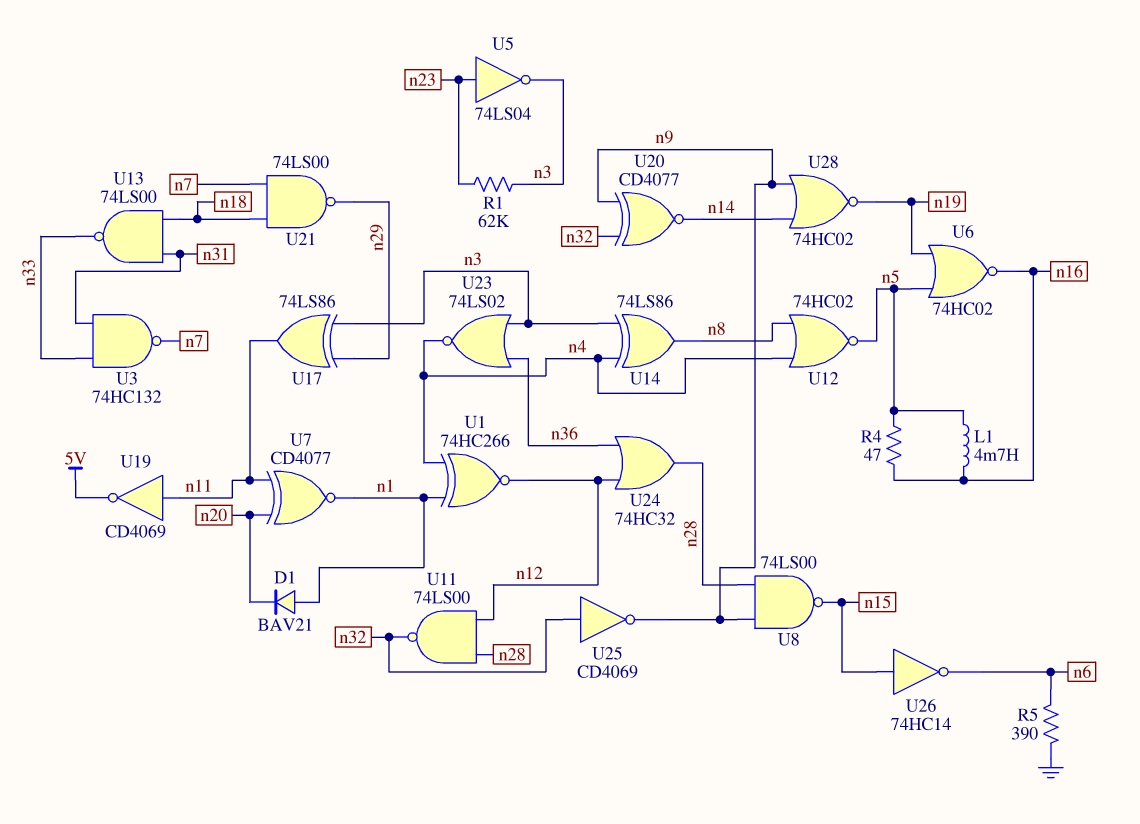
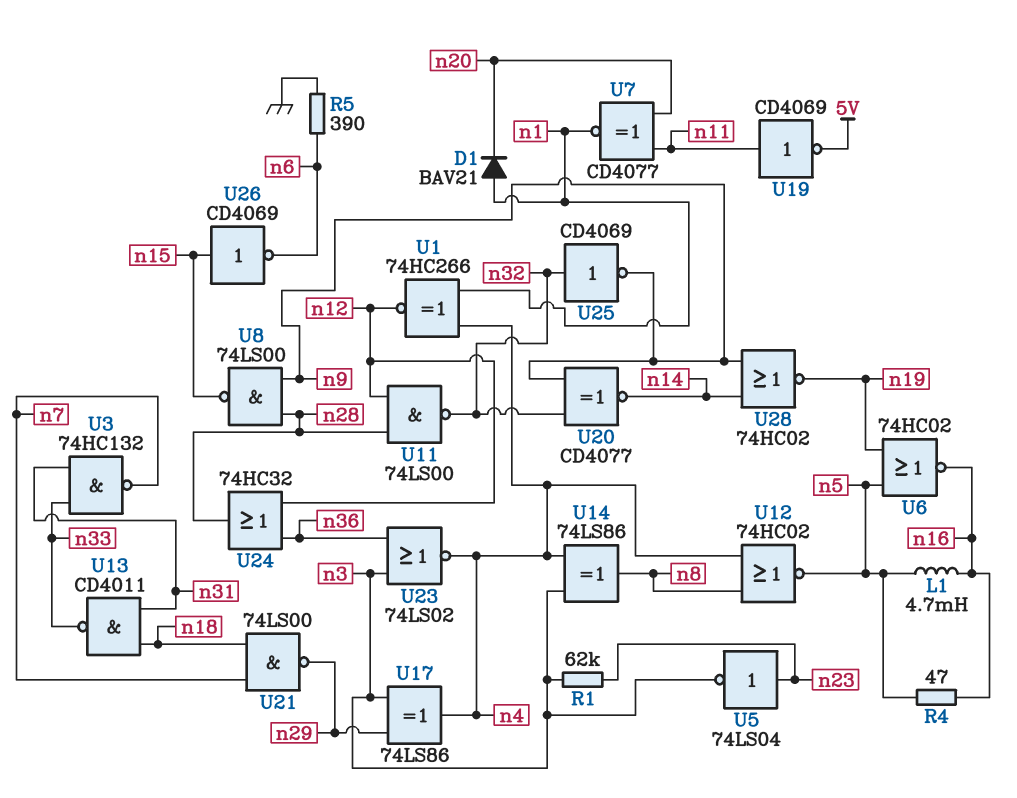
U13: NAND 74LS00 (in n18, in n31, out n33) -> NAND CD4011 (in n18, in n31, out n33)
U17: XOR 74LS86 (in n3, in n29, out n11) -> XOR 74LS86 (in n3, in n29, out n4)
U26: NOT 74HC14 (in n15, out n6) -> NOT CD4069 (in n15, out n6)

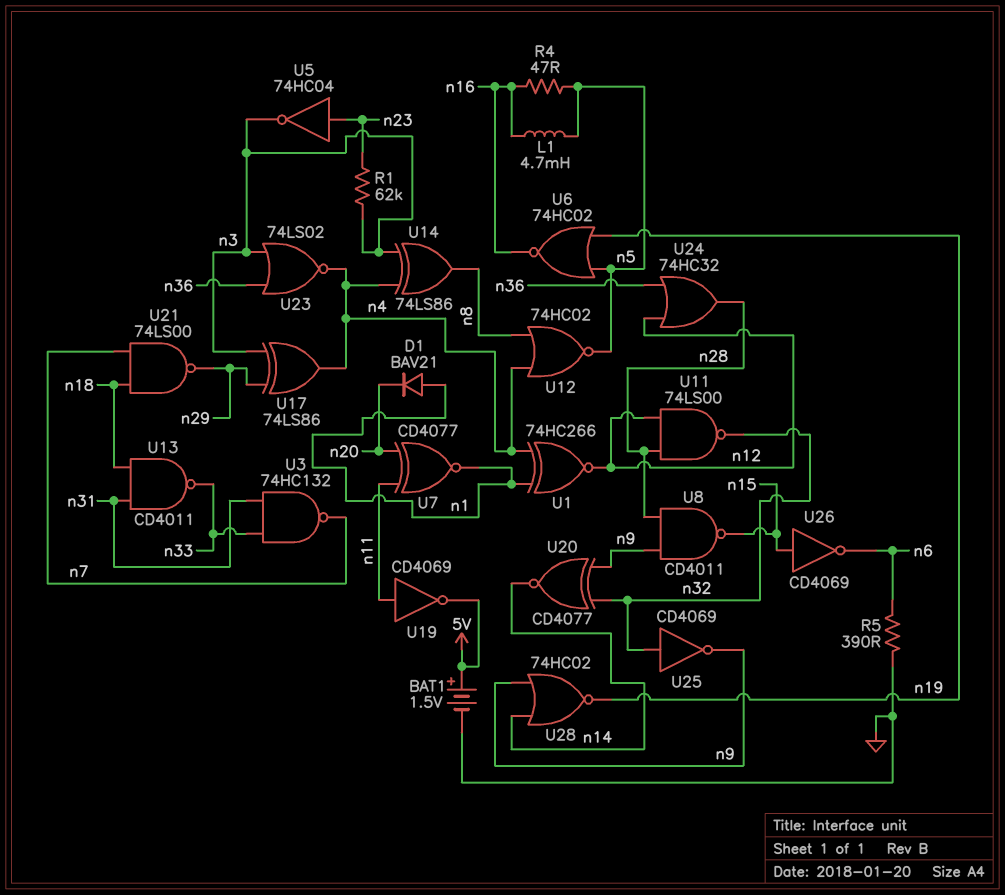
BAT1: none -> 1.5V (plus 5V, minus GND)
U5: NOT 74LS04 (in n23, out n3) -> NOT 74HC04 (in n23, out n3)
U8: NAND 74LS00 (in n9, in n28, out n15) -> NAND CD4011 (in n9, in n28, out n15)

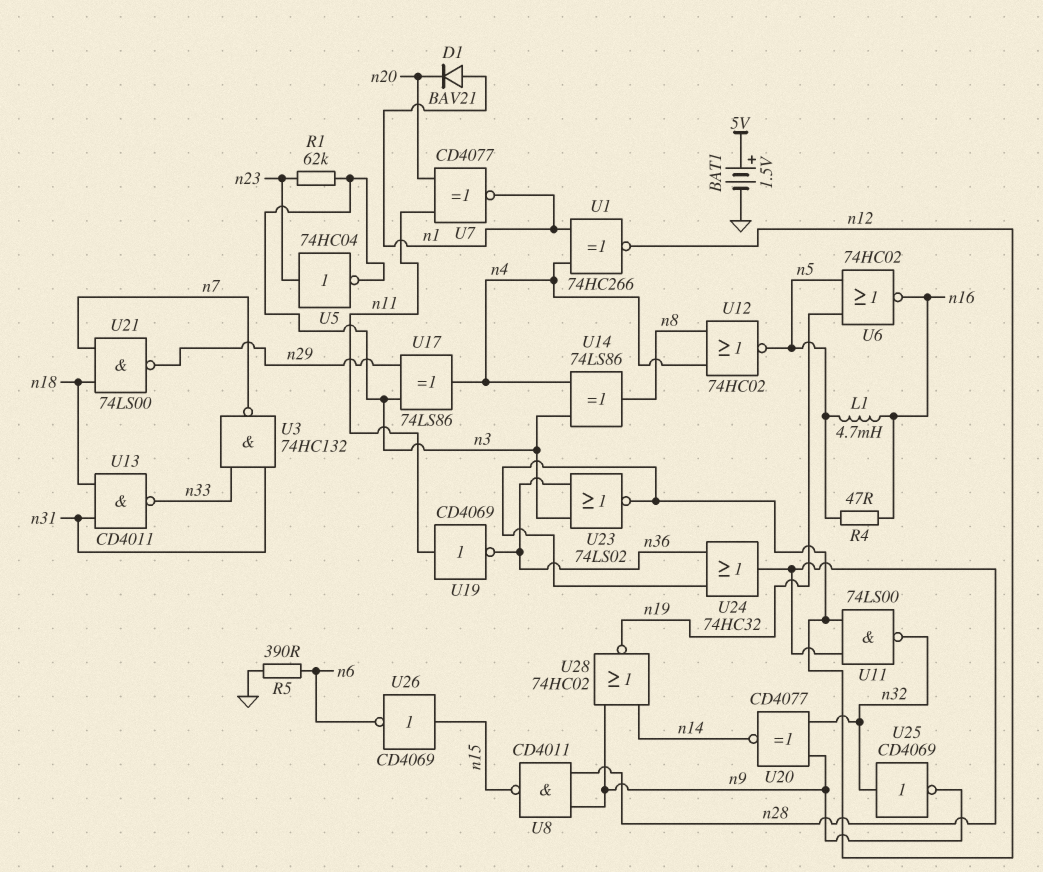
U19: NOT CD4069 (in n11, out 5V) -> NOT CD4069 (in n11, out n36)
U23: NOR 74LS02 (in n3, in n36, out n4) -> NOR 74LS02 (in n3, in n36, out n12)

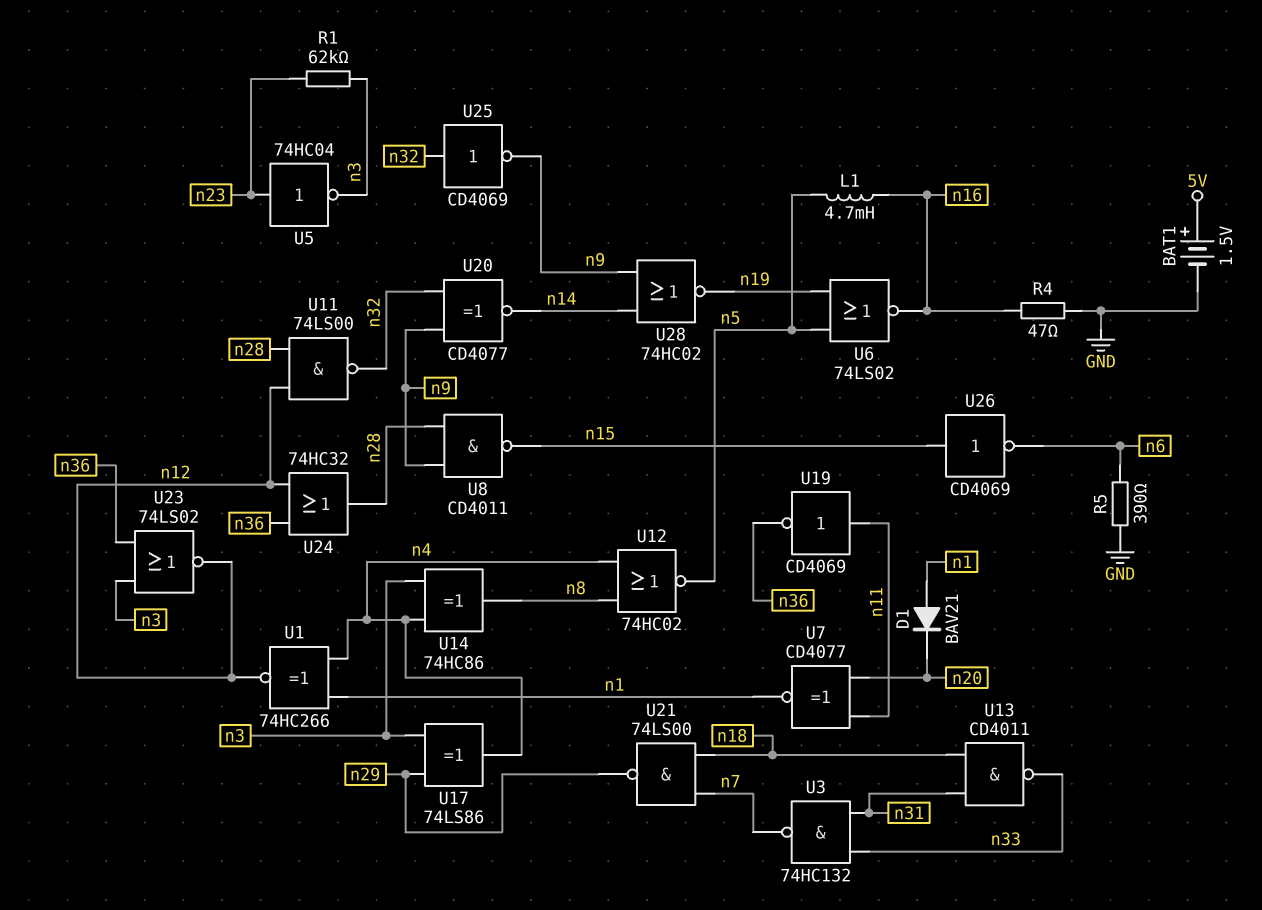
R4: 47 (n5, n16) -> 47 (GND, n16)
U6: NOR 74HC02 (in n5, in n19, out n16) -> NOR 74LS02 (in n5, in n19, out n16)
U14: XOR 74LS86 (in n3, in n4, out n8) -> XOR 74HC86 (in n3, in n4, out n8)

